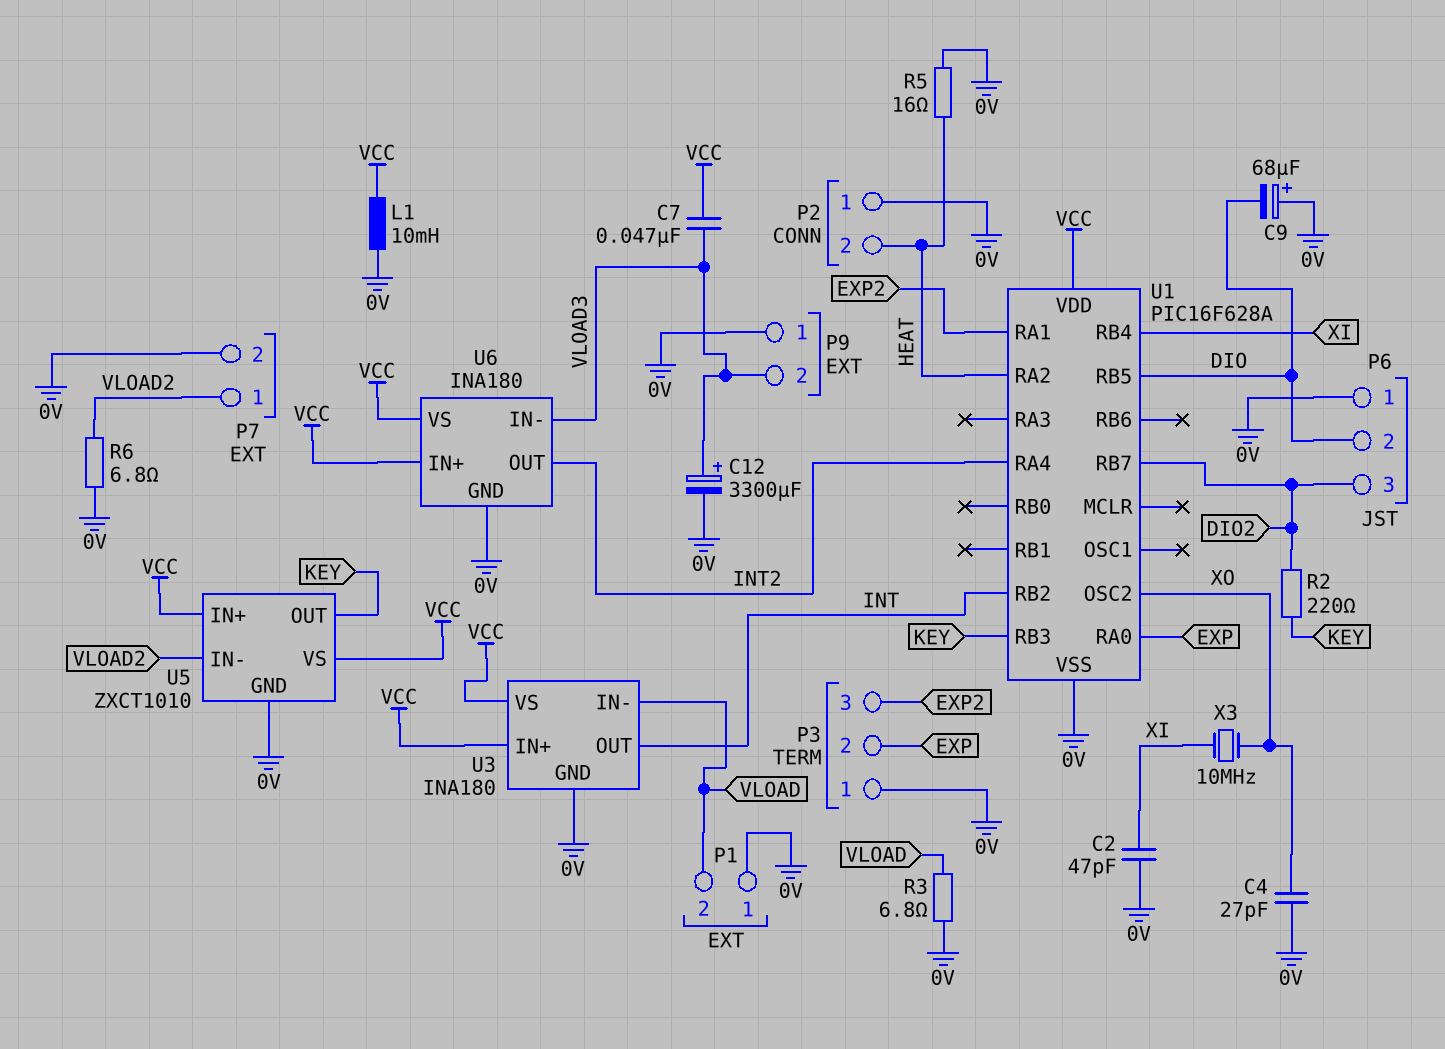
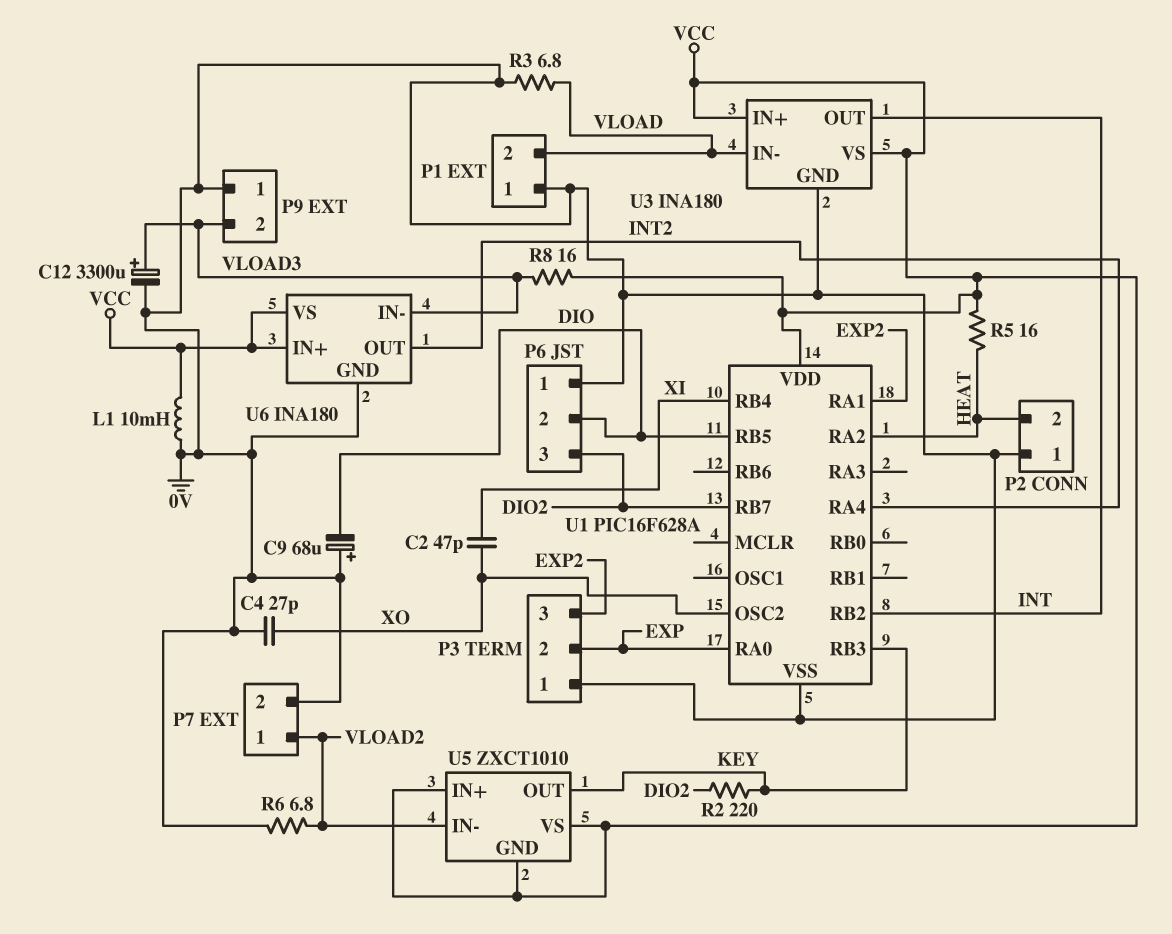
C2: 47pF (0V, XI) -> 47pF (XI, XO)
C7: 47nF (VCC, VLOAD3) -> none
R5: 16 (0V, HEAT) -> 16 (HEAT, VCC)
R8: none -> 16 (VCC, VLOAD3)
U5 pin GND: 0V -> VCC
X3: 10MHz (XI, XO) -> none

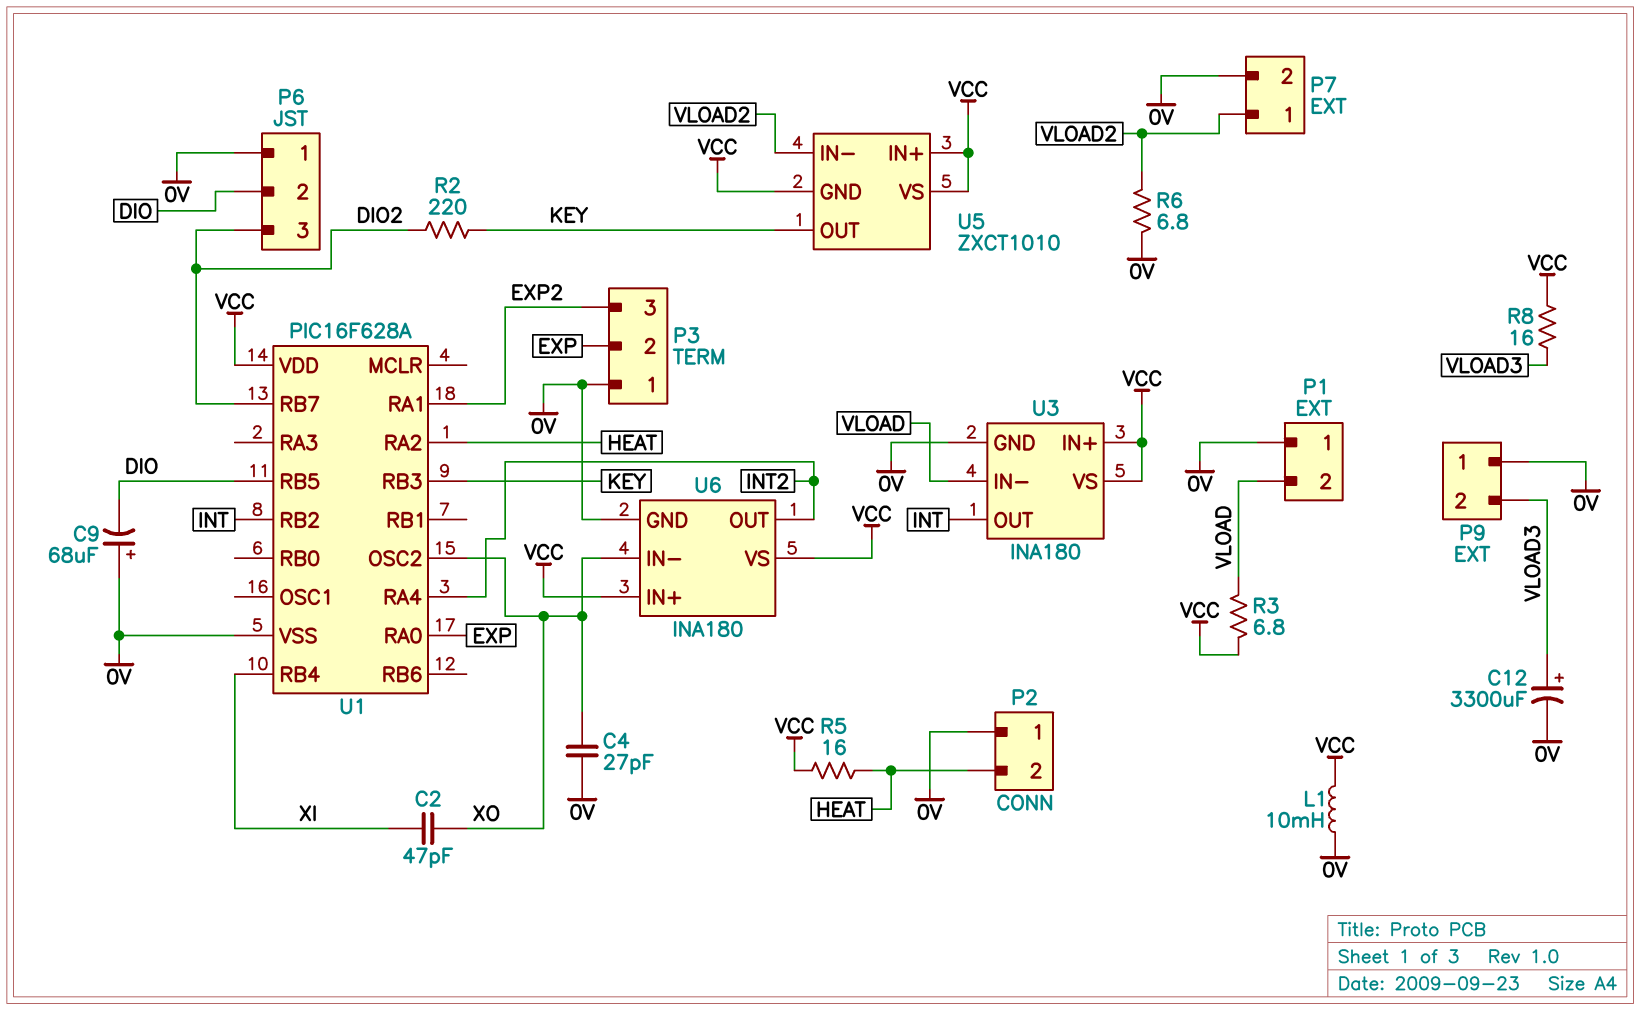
R3: 6.8 (0V, VLOAD) -> 6.8 (VCC, VLOAD)
U6 pin IN-: VLOAD3 -> XO

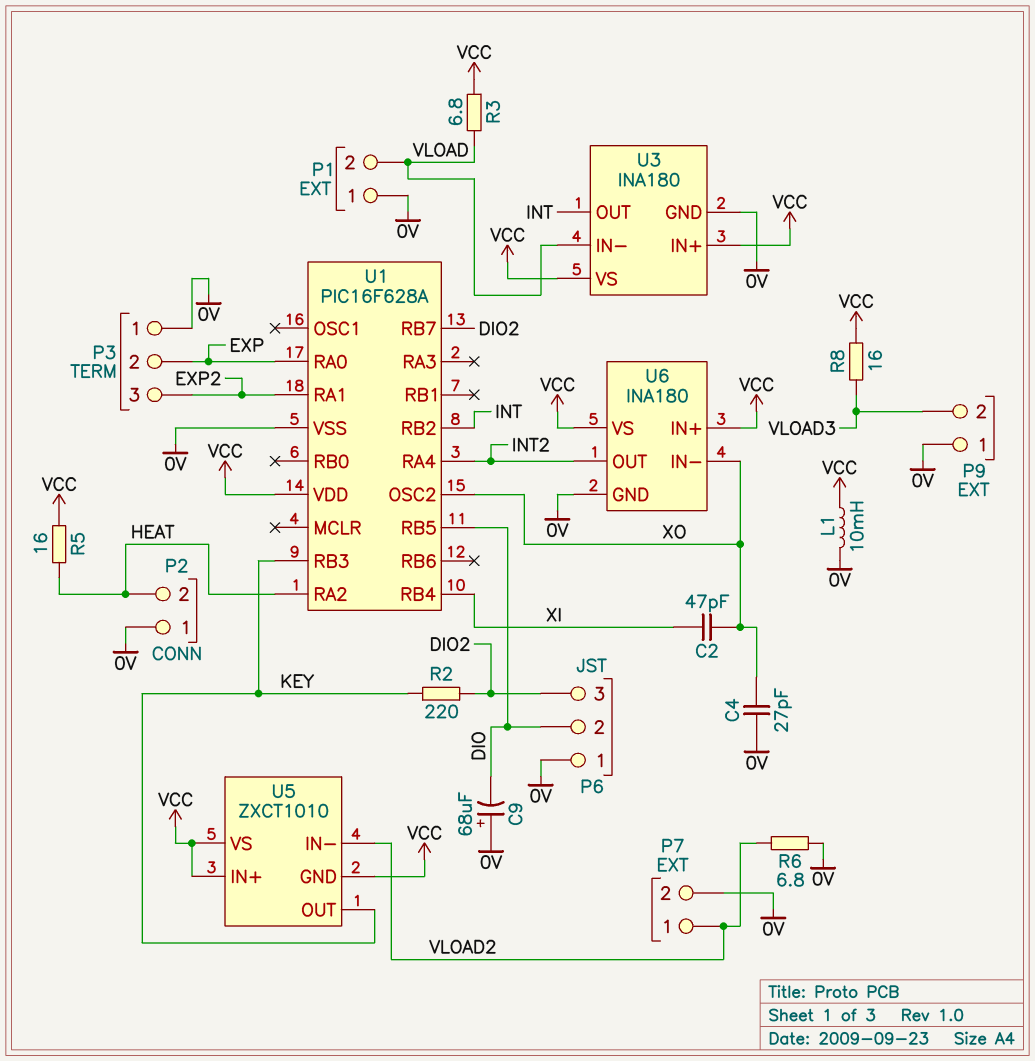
C12: 3300uF (plus VLOAD3, minus 0V) -> none

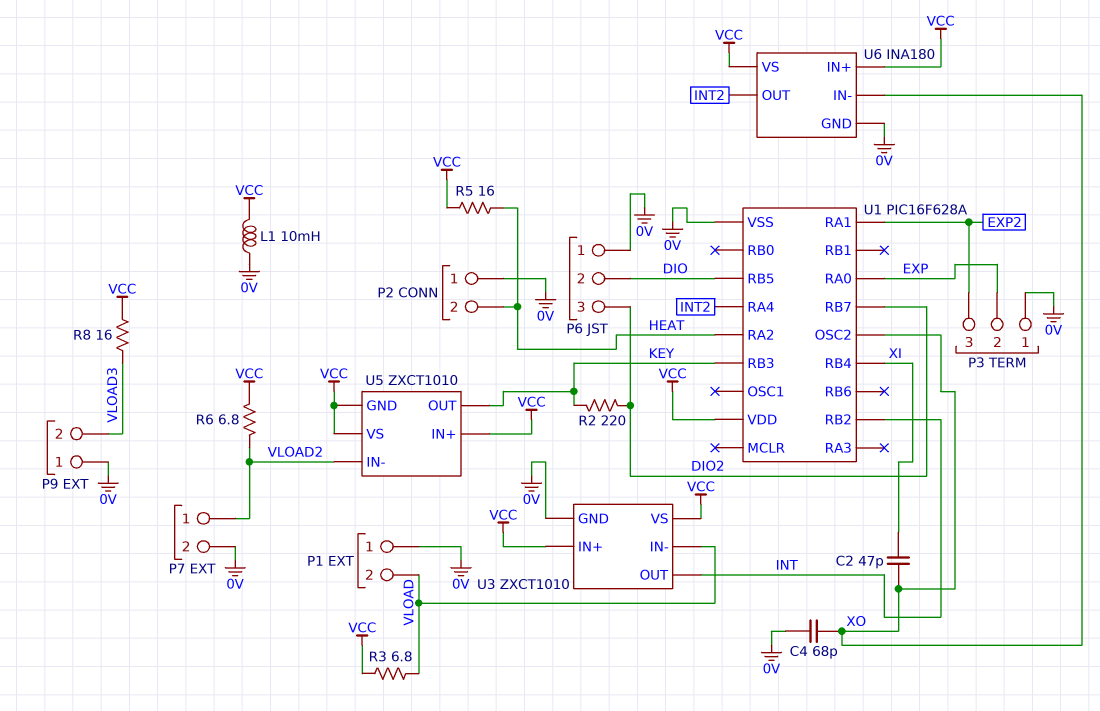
C4: 27pF (0V, XO) -> 68pF (0V, XO)
C9: 68uF (plus 0V, minus DIO) -> none
R6: 6.8 (0V, VLOAD2) -> 6.8 (VCC, VLOAD2)
U3: INA180 -> ZXCT1010

